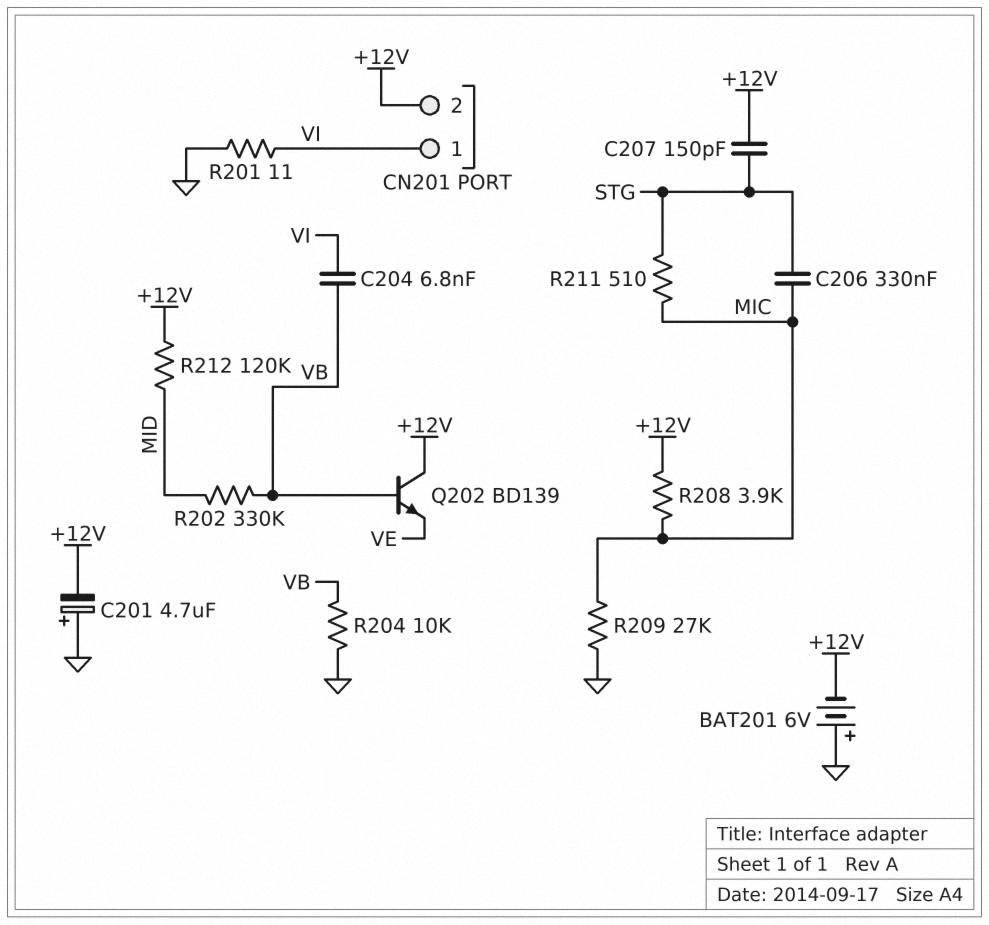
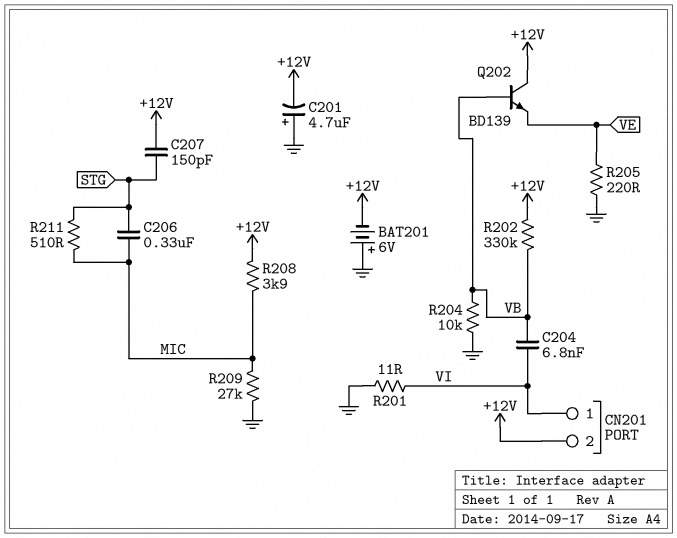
R202: 330k (MID, VB) -> 330k (+12V, VB)
R205: none -> 220 (GND, VE)
R212: 120k (+12V, MID) -> none

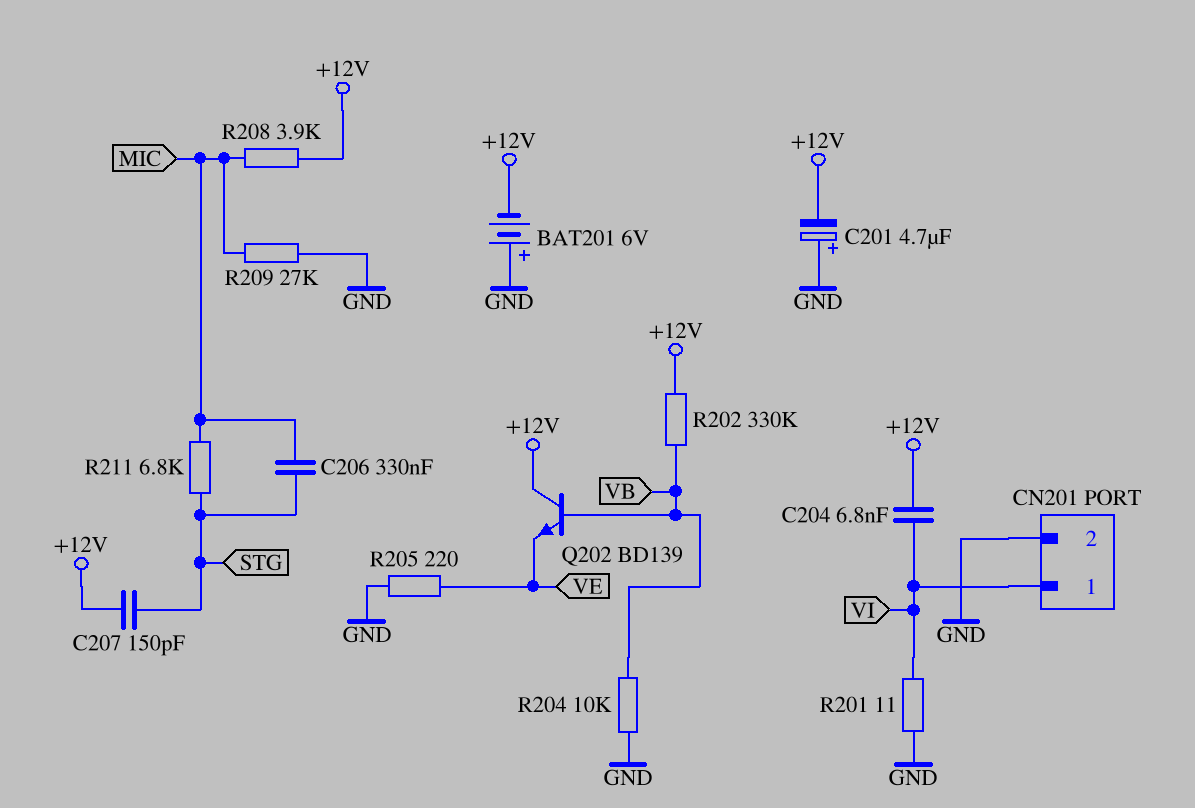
C204: 6.8nF (VB, VI) -> 6.8nF (+12V, VI)
CN201 pin 2: +12V -> GND
R211: 510 (MIC, STG) -> 6.8k (MIC, STG)

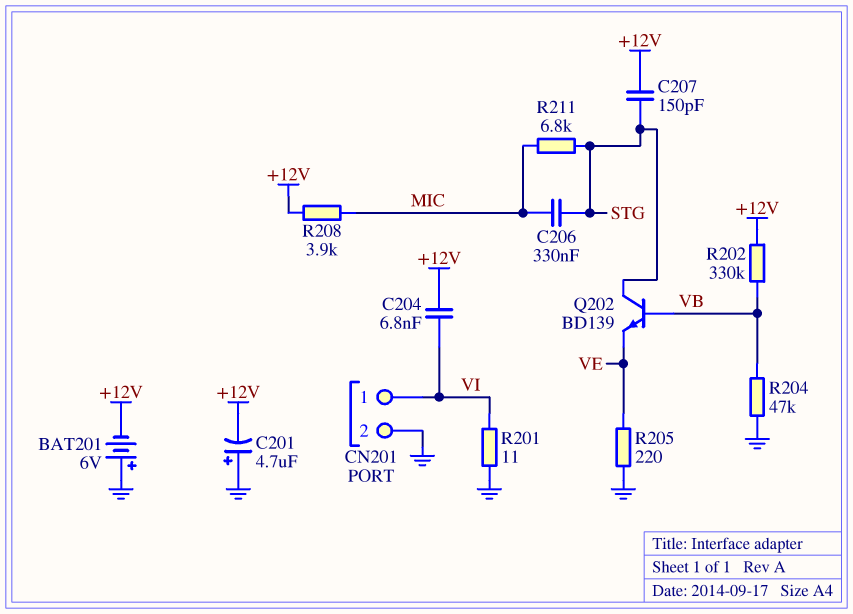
Q202: NPN BD139 (B VB, C +12V, E VE) -> NPN BD139 (B VB, C STG, E VE)
R204: 10k (GND, VB) -> 47k (GND, VB)
R209: 27k (GND, MIC) -> none

